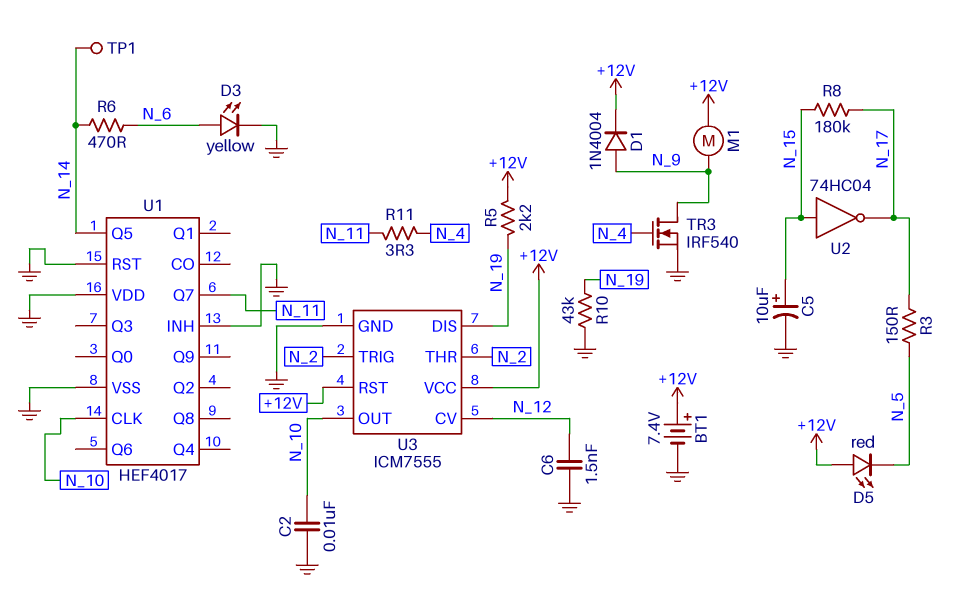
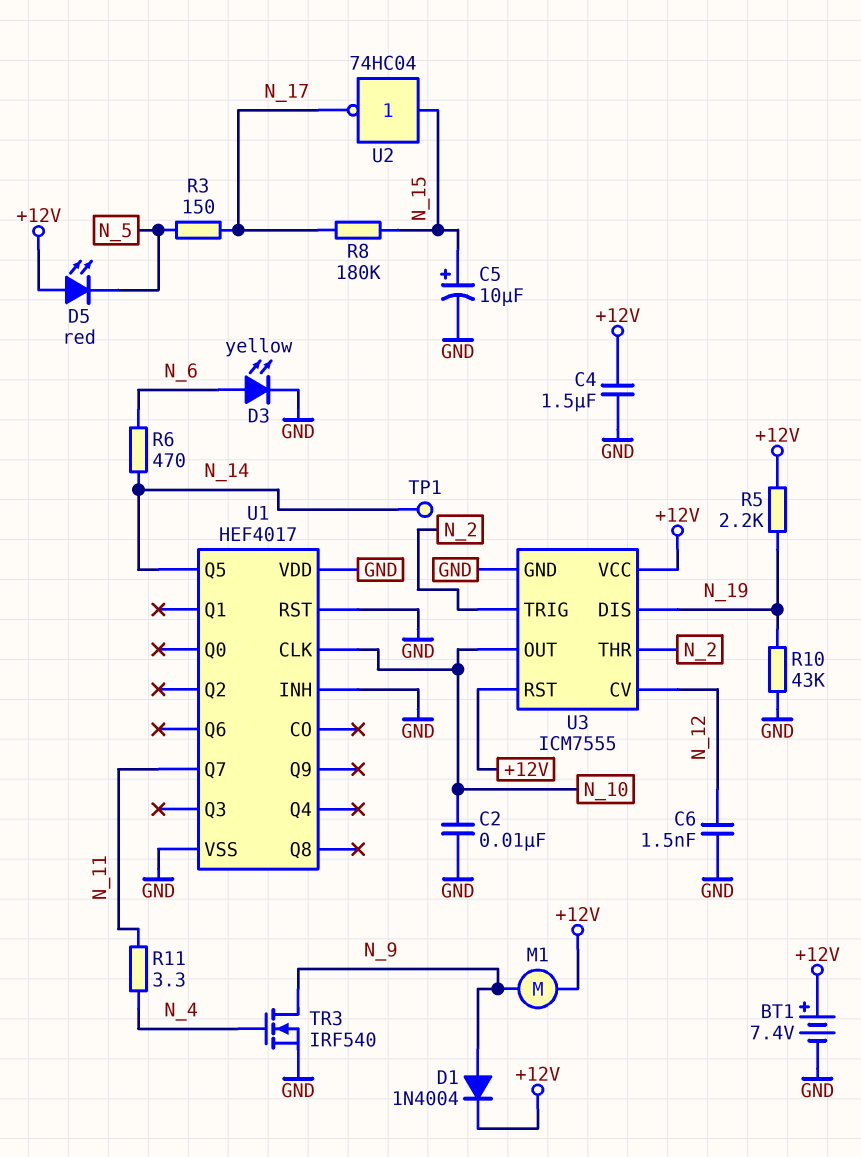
C4: none -> 1.5uF (+12V, GND)

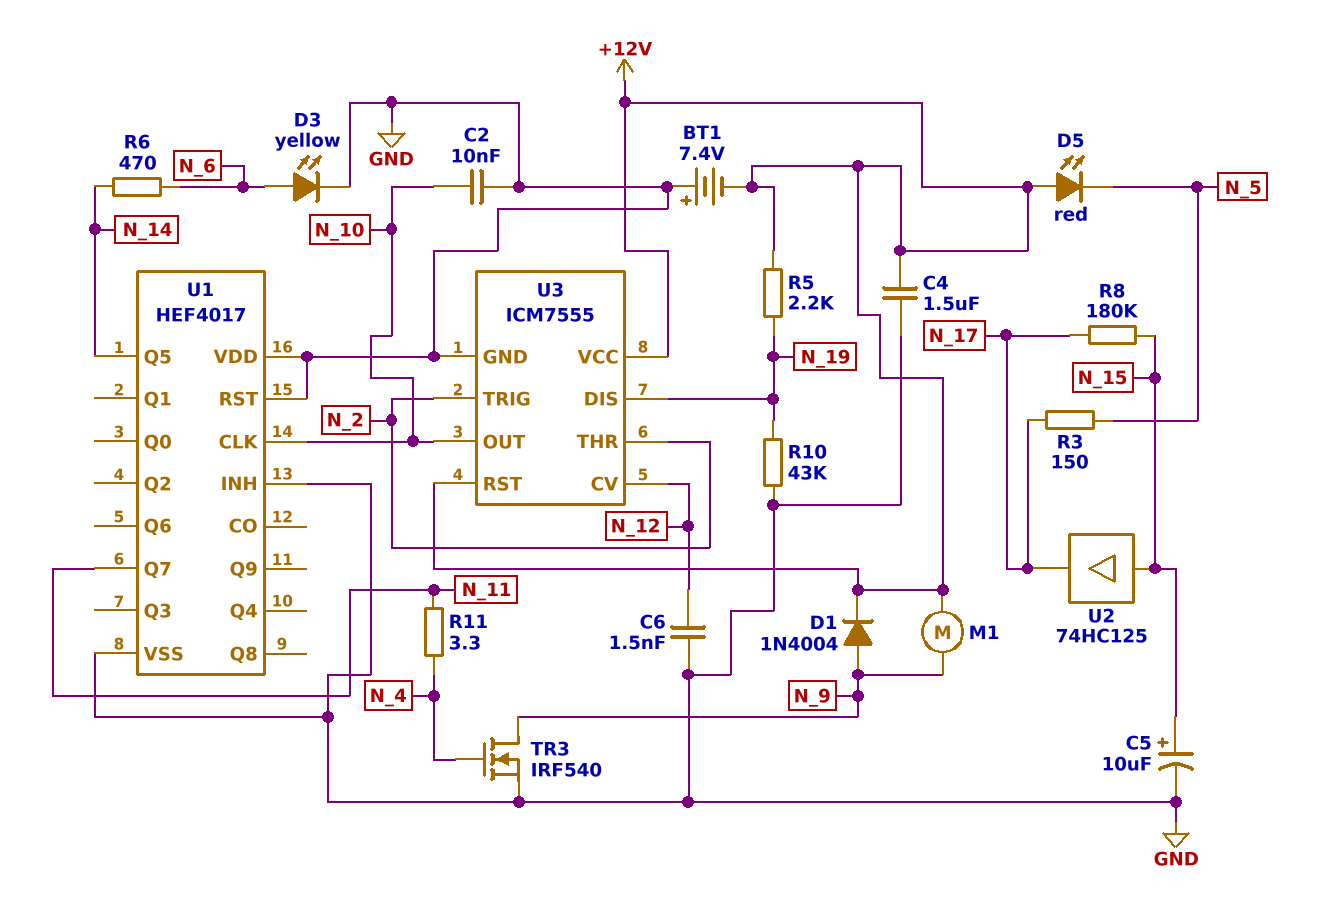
BT1: 7.4V (plus +12V, minus GND) -> 7.4V (plus GND, minus +12V)
TP1: test point (N_14) -> none
U2: NOT 74HC04 (in N_15, out N_17) -> buffer 74HC125 (in N_15, out N_17)

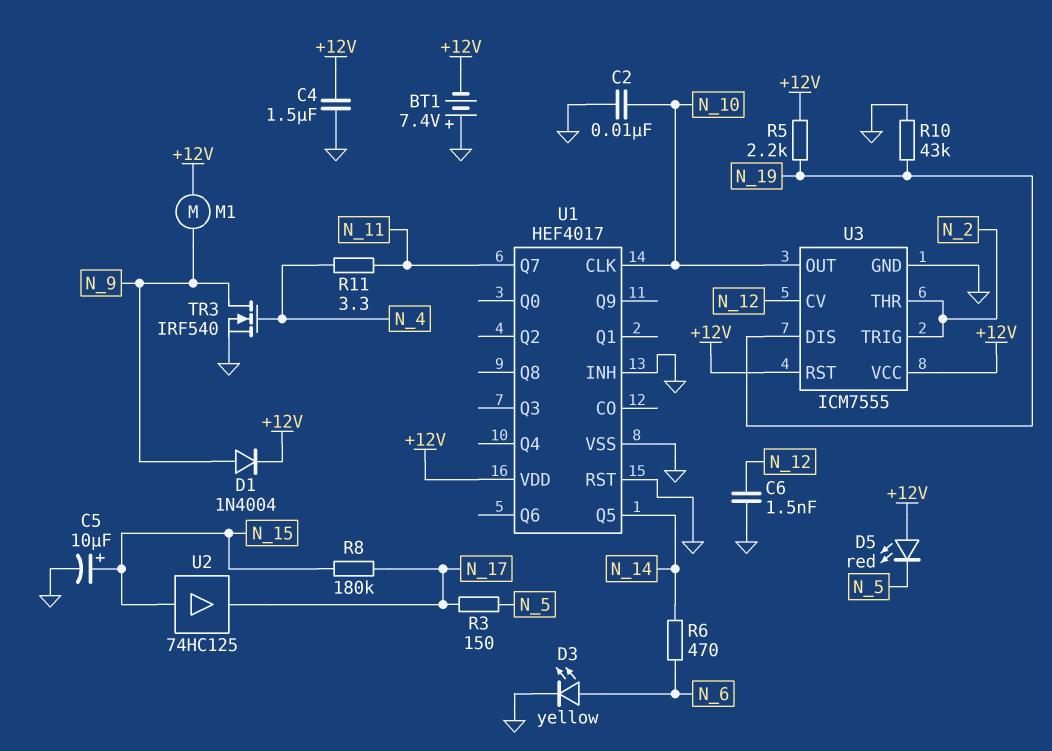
U1 pin VDD: GND -> +12V

